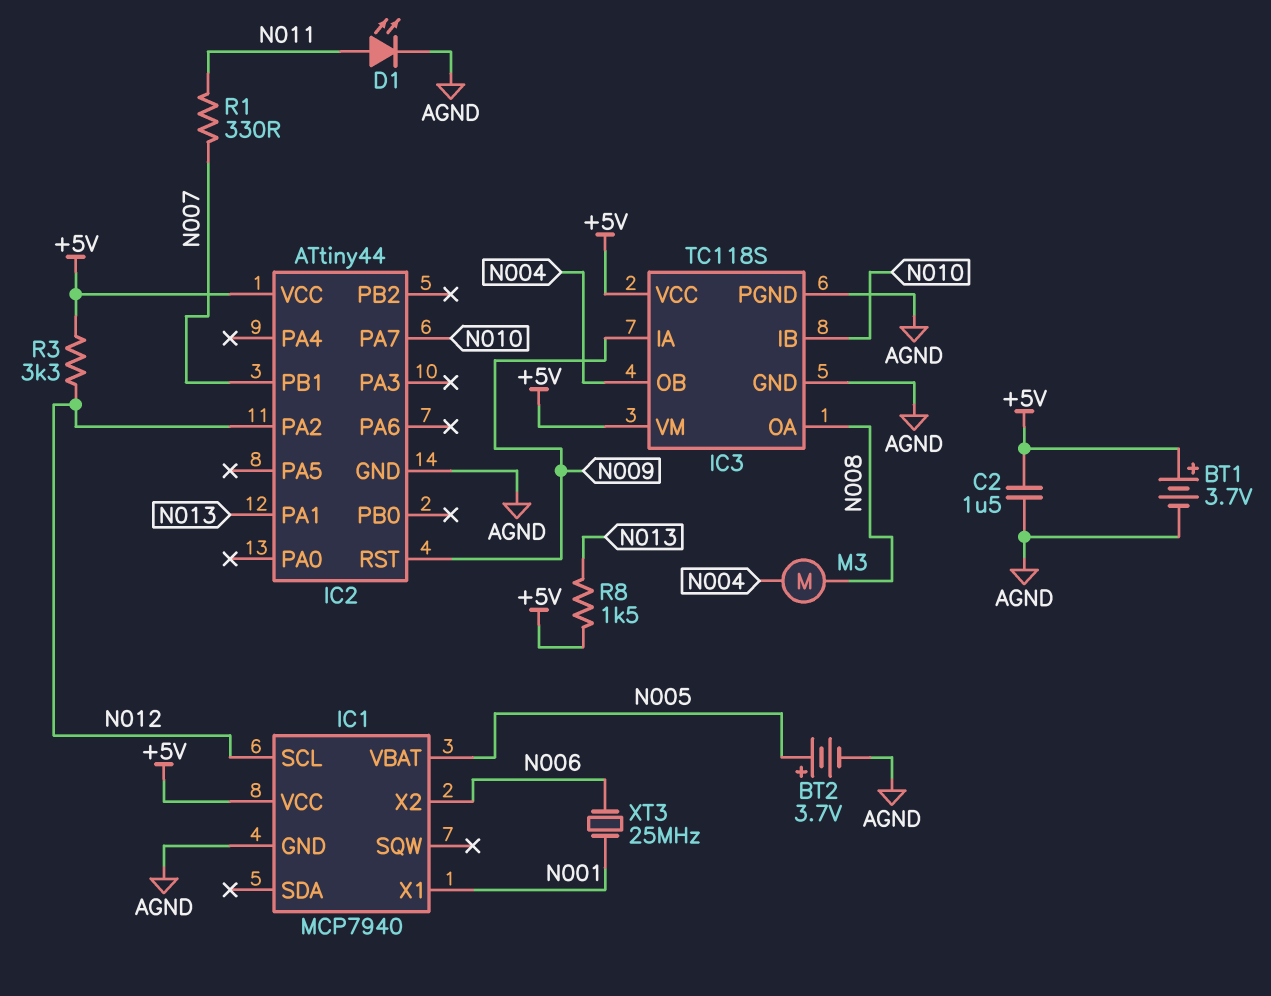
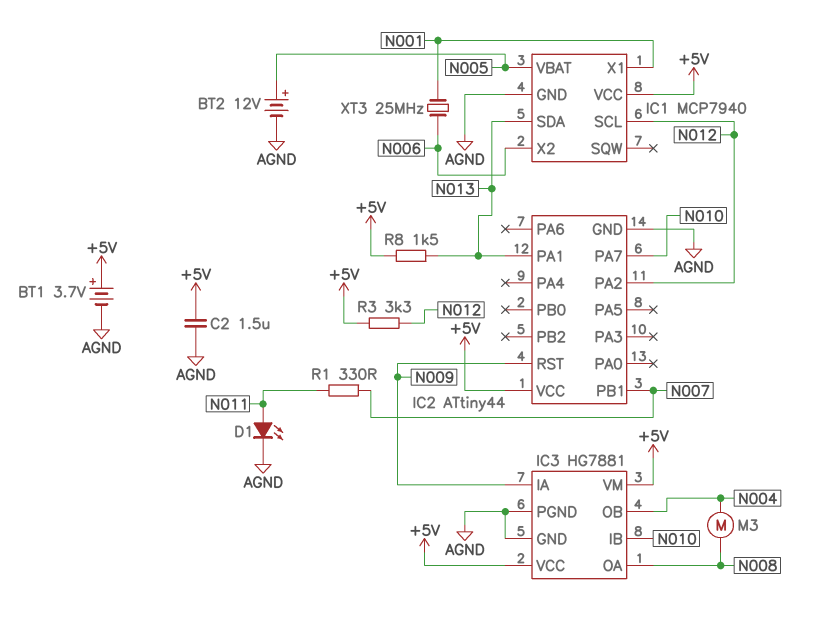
BT2: 3.7V (plus N005, minus AGND) -> 12V (plus N005, minus AGND)
IC1 pin SDA: none -> N013
IC3: TC118S -> HG7881

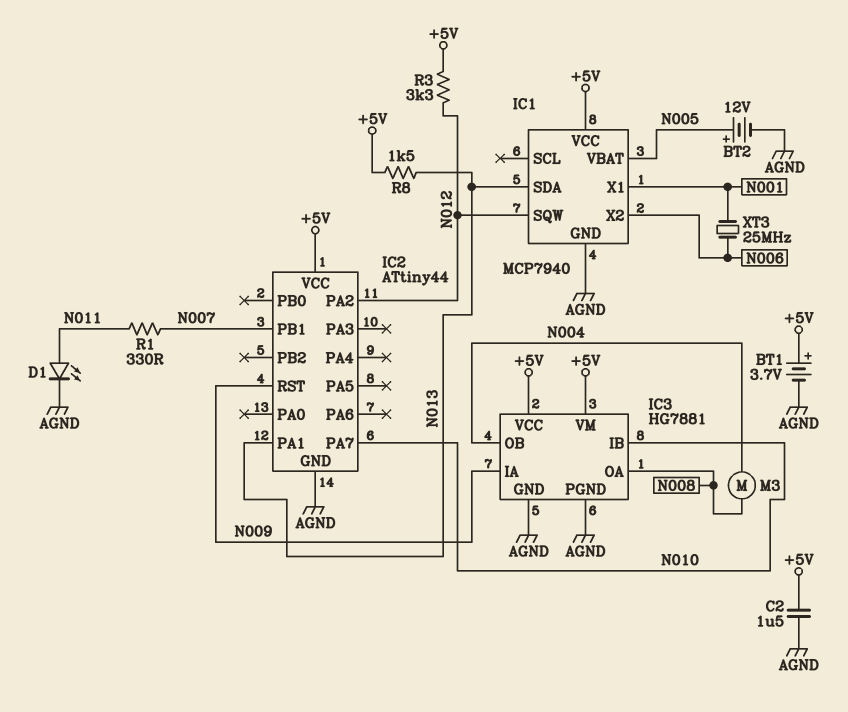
IC1 pin SCL: N012 -> none
IC1 pin SQW: none -> N012

